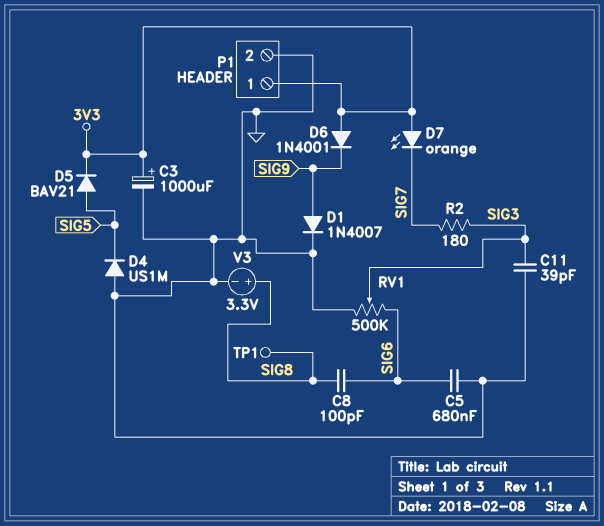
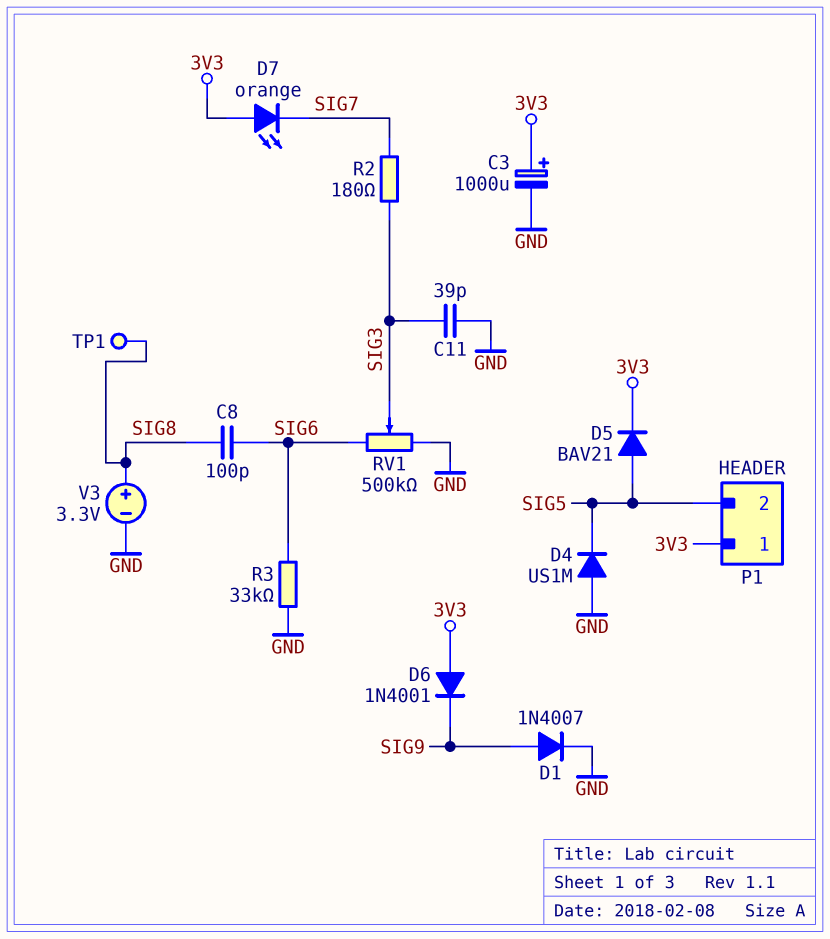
C5: 680nF (GND, SIG6) -> none
P1 pin 2: GND -> SIG5
R3: none -> 33k (GND, SIG6)

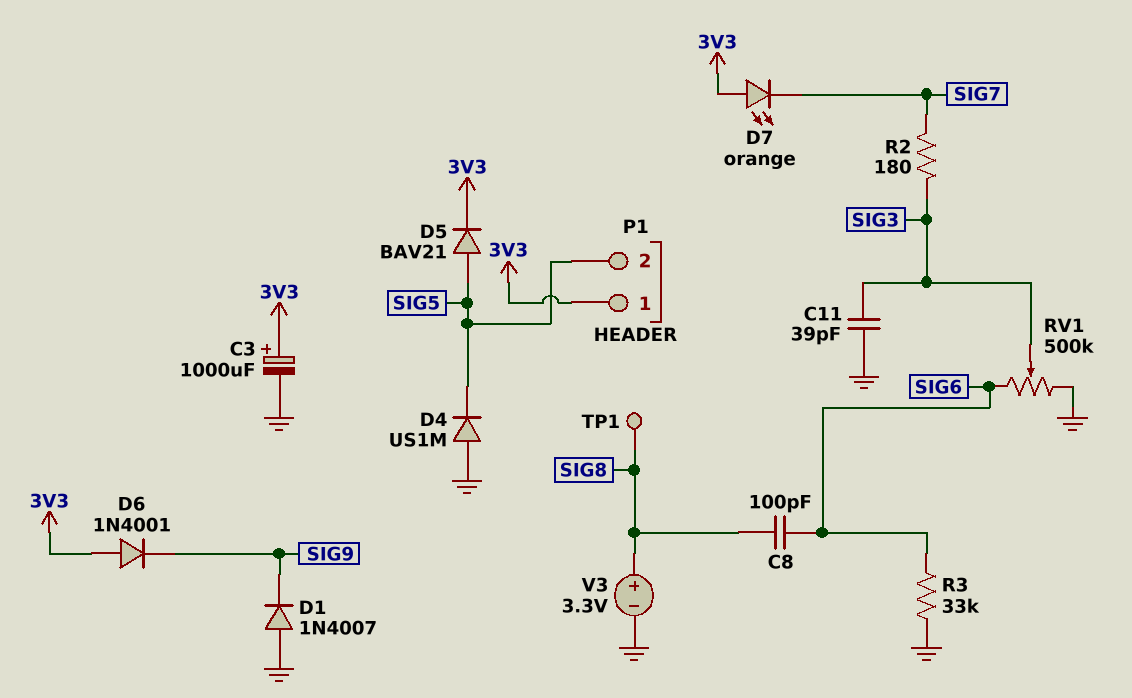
D1: diode 1N4007 (A SIG9, K GND) -> diode 1N4007 (A GND, K SIG9)

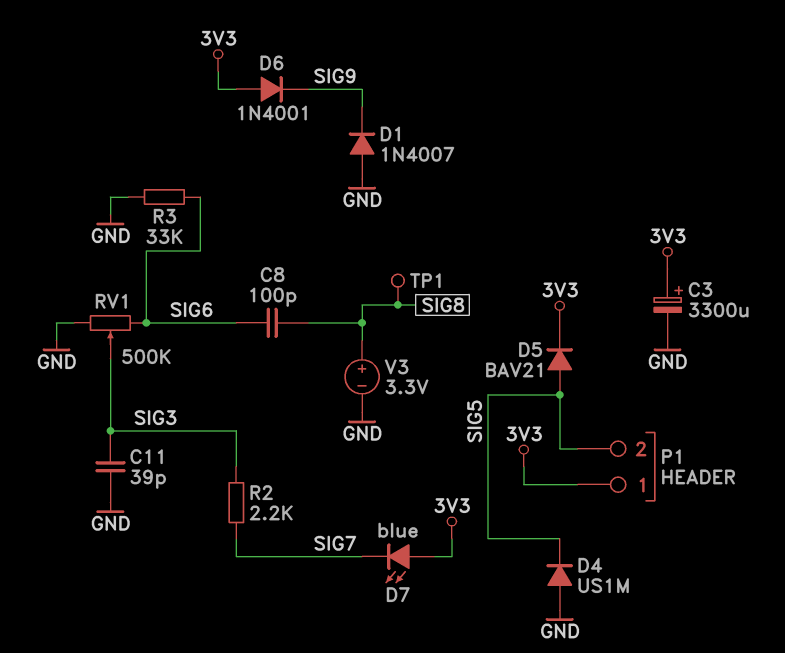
C3: 1000uF (plus 3V3, minus GND) -> 3300uF (plus 3V3, minus GND)
D7: LED orange (A 3V3, K SIG7) -> LED blue (A 3V3, K SIG7)
R2: 180 (SIG3, SIG7) -> 2.2k (SIG3, SIG7)

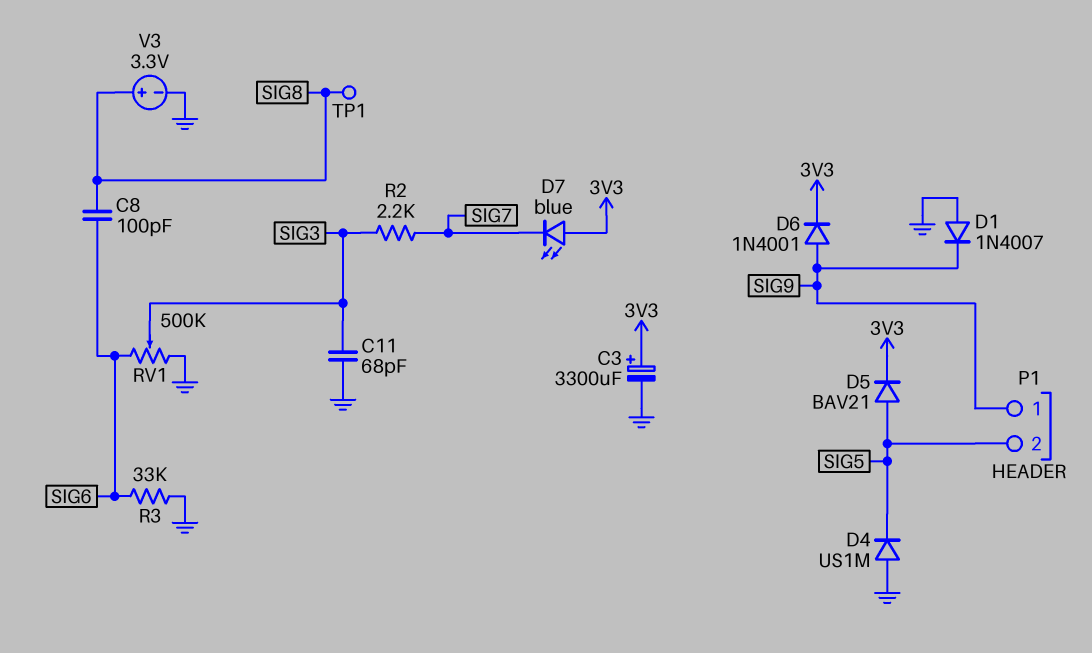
C11: 39pF (GND, SIG3) -> 68pF (GND, SIG3)
D6: diode 1N4001 (A 3V3, K SIG9) -> diode 1N4001 (A SIG9, K 3V3)
P1 pin 1: 3V3 -> SIG9

